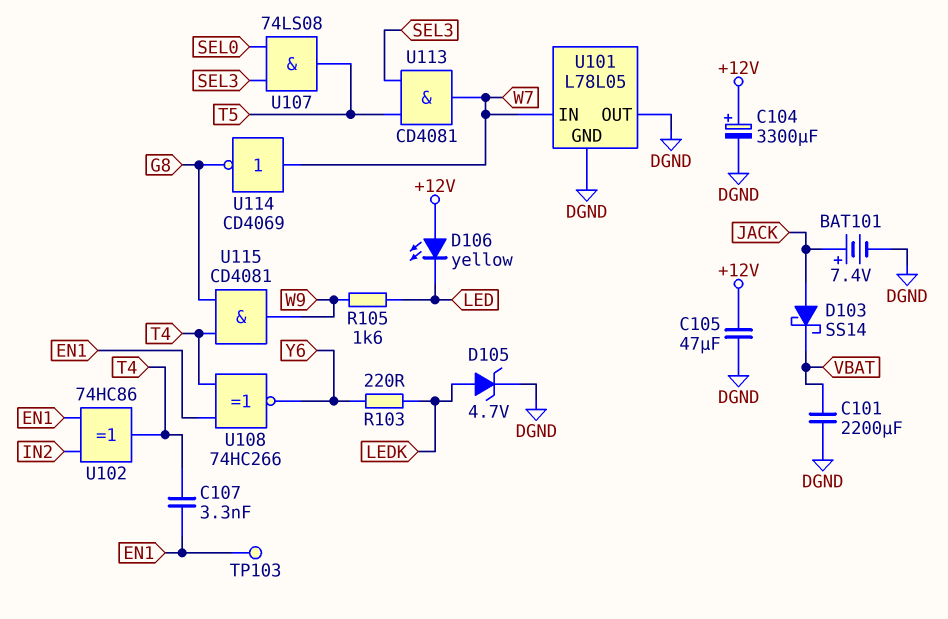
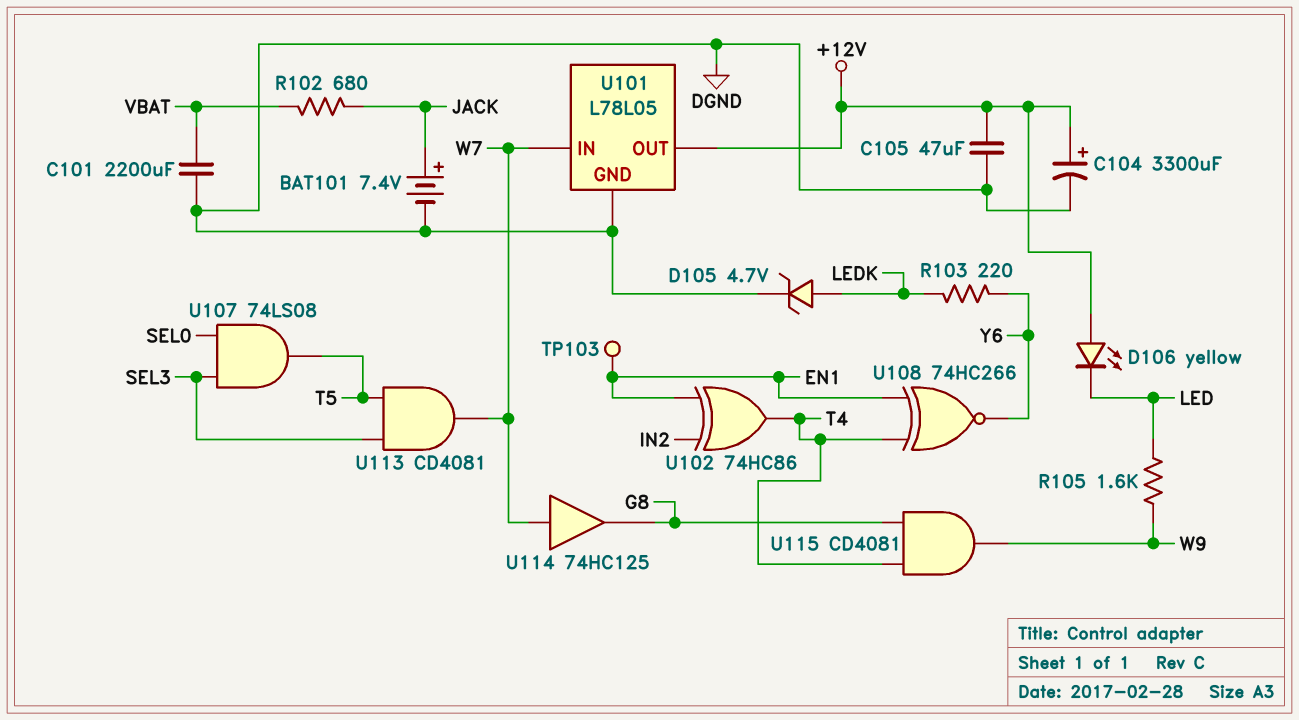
C107: 3.3nF (EN1, T4) -> none
D103: schottky SS14 (A JACK, K VBAT) -> none
R102: none -> 680 (JACK, VBAT)
U101 pin OUT: DGND -> +12V
U114: NOT CD4069 (in W7, out G8) -> buffer 74HC125 (in W7, out G8)

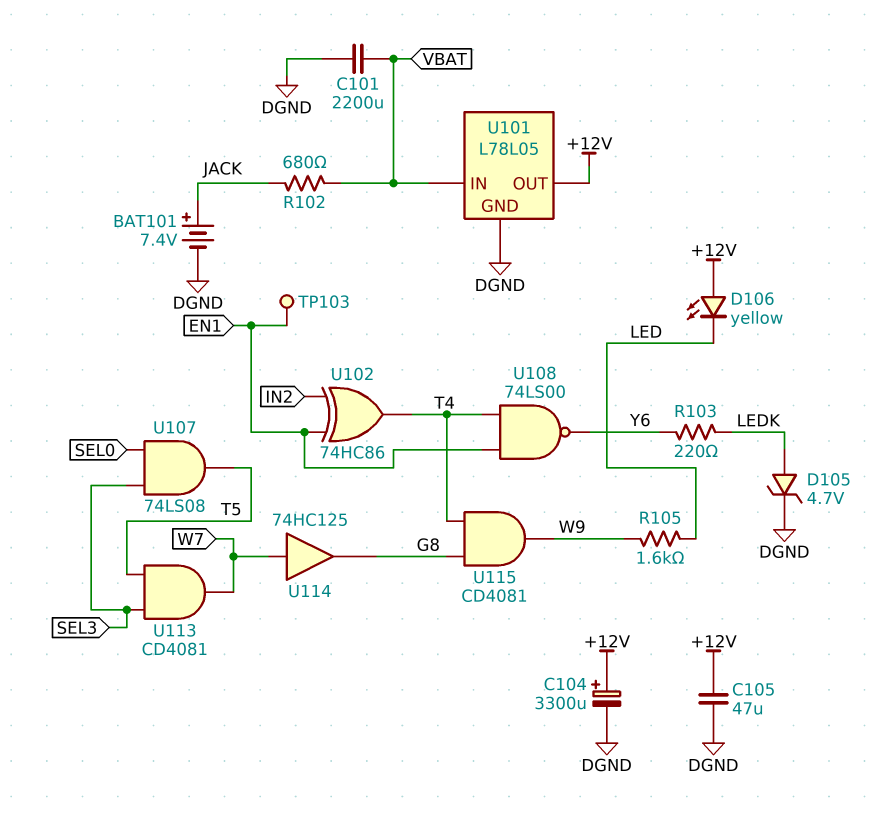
U101 pin IN: W7 -> VBAT
U108: XNOR 74HC266 (in EN1, in T4, out Y6) -> NAND 74LS00 (in EN1, in T4, out Y6)

